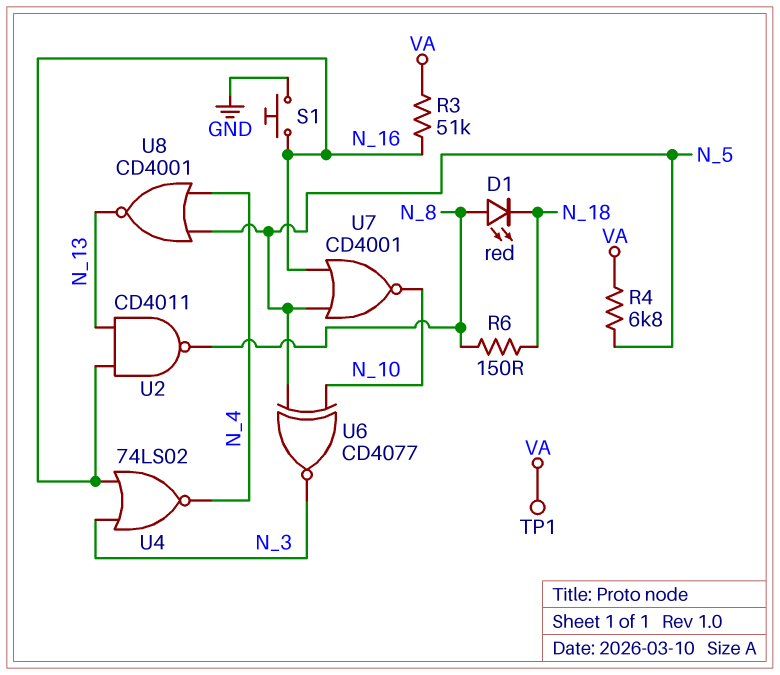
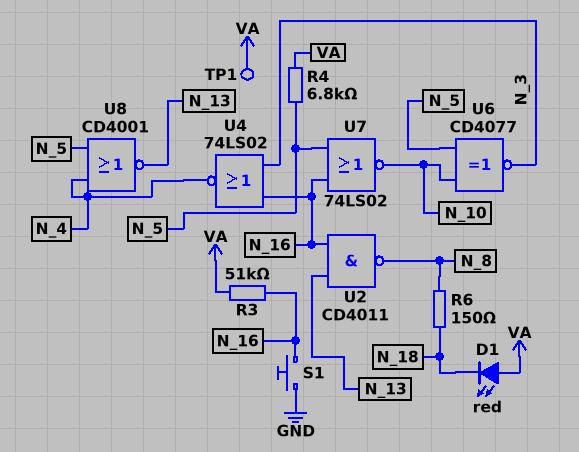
D1: LED red (A N_8, K N_18) -> LED red (A VA, K N_18)
U7: NOR CD4001 (in N_5, in N_16, out N_10) -> NOR 74LS02 (in N_5, in N_16, out N_10)

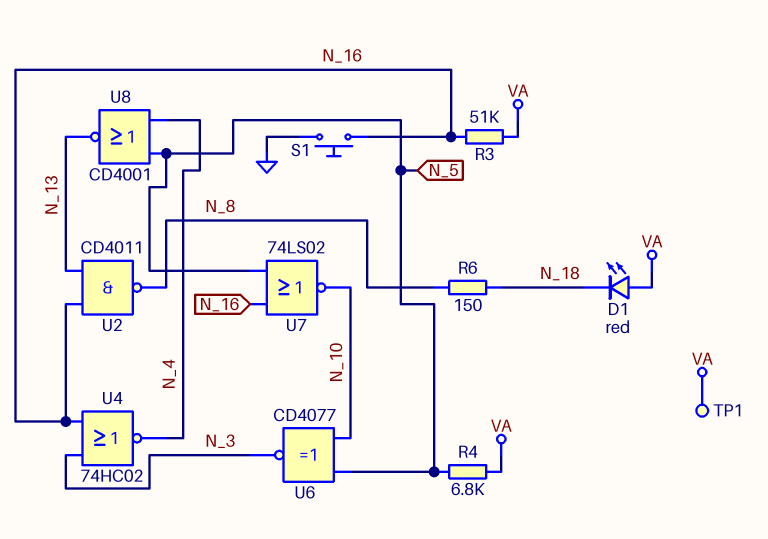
U4: NOR 74LS02 (in N_3, in N_16, out N_4) -> NOR 74HC02 (in N_3, in N_16, out N_4)

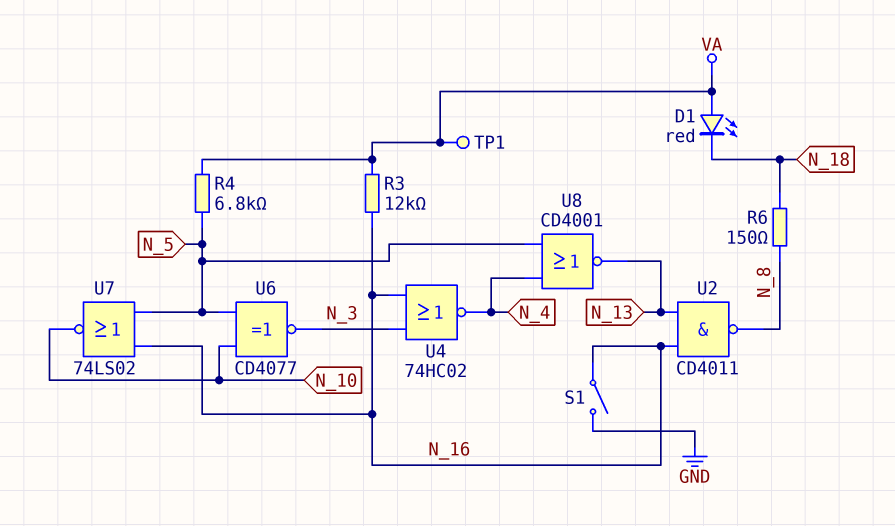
R3: 51k (N_16, VA) -> 12k (N_16, VA)
S1: button (GND, N_16) -> switch (GND, N_16)

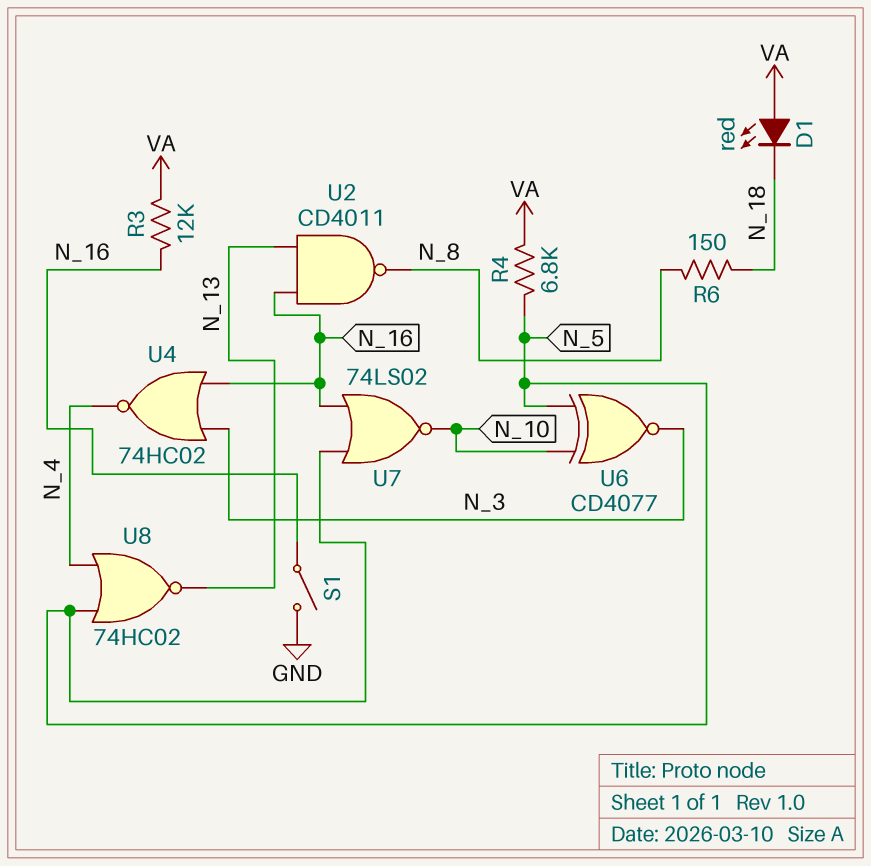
TP1: test point (VA) -> none
U8: NOR CD4001 (in N_4, in N_5, out N_13) -> NOR 74HC02 (in N_4, in N_5, out N_13)

